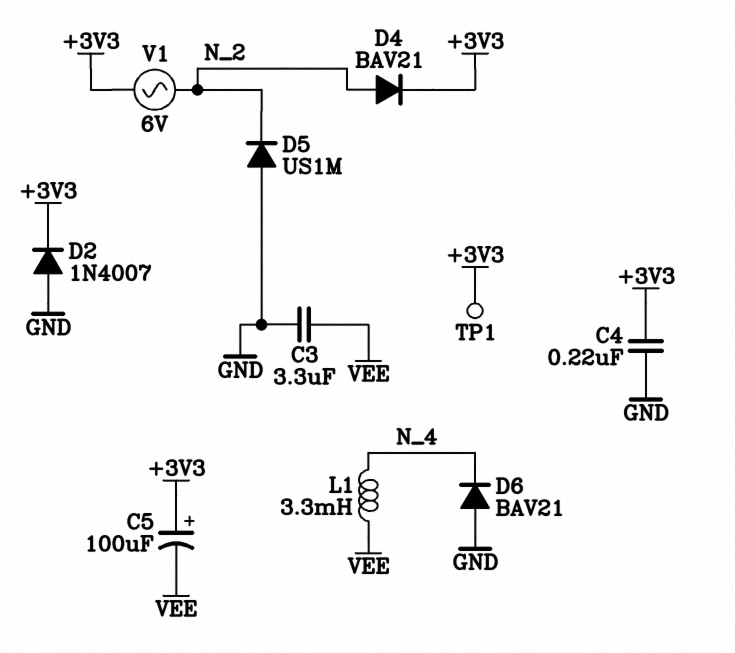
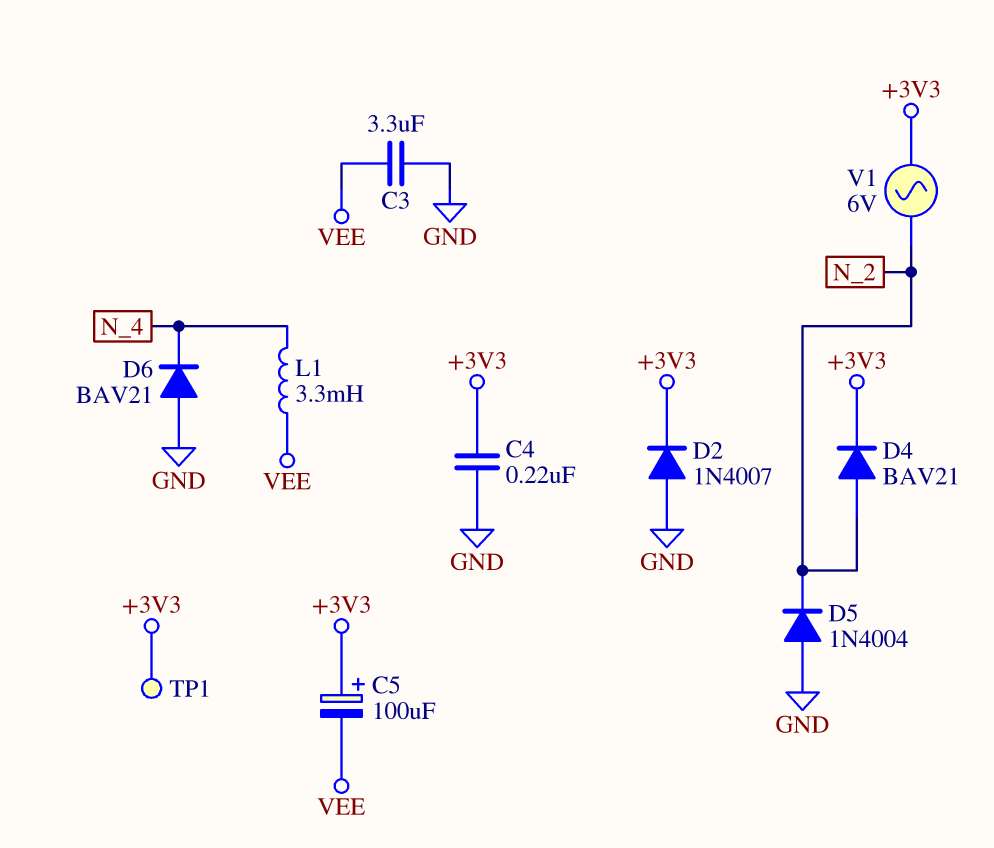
D5: diode US1M (A GND, K N_2) -> diode 1N4004 (A GND, K N_2)

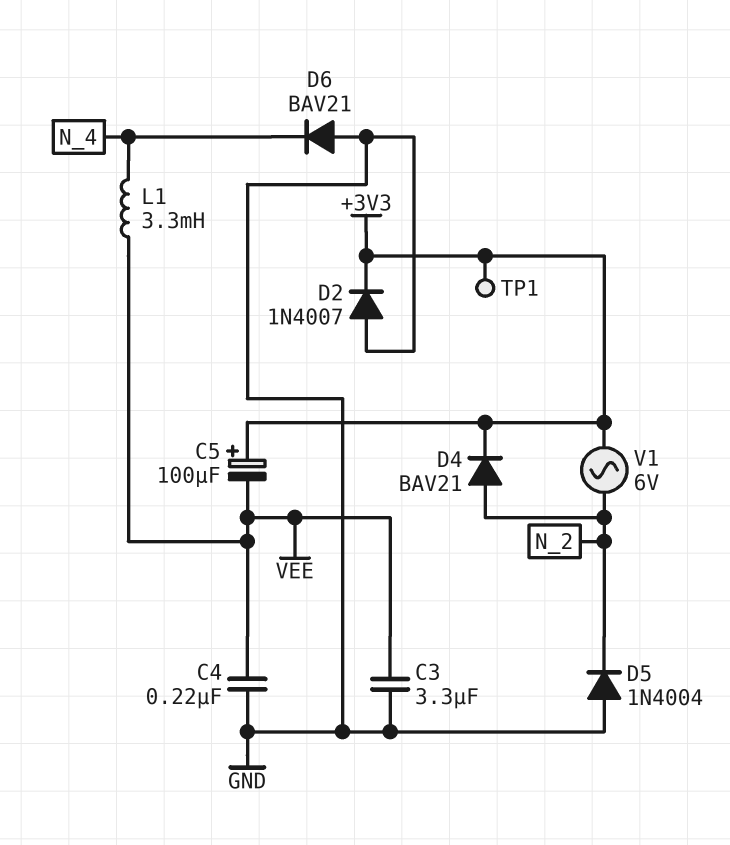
C4: 220nF (+3V3, GND) -> 220nF (GND, VEE)

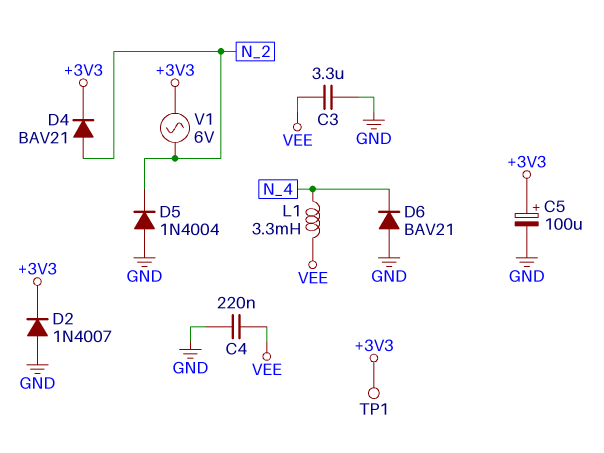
C5: 100uF (plus +3V3, minus VEE) -> 100uF (plus +3V3, minus GND)

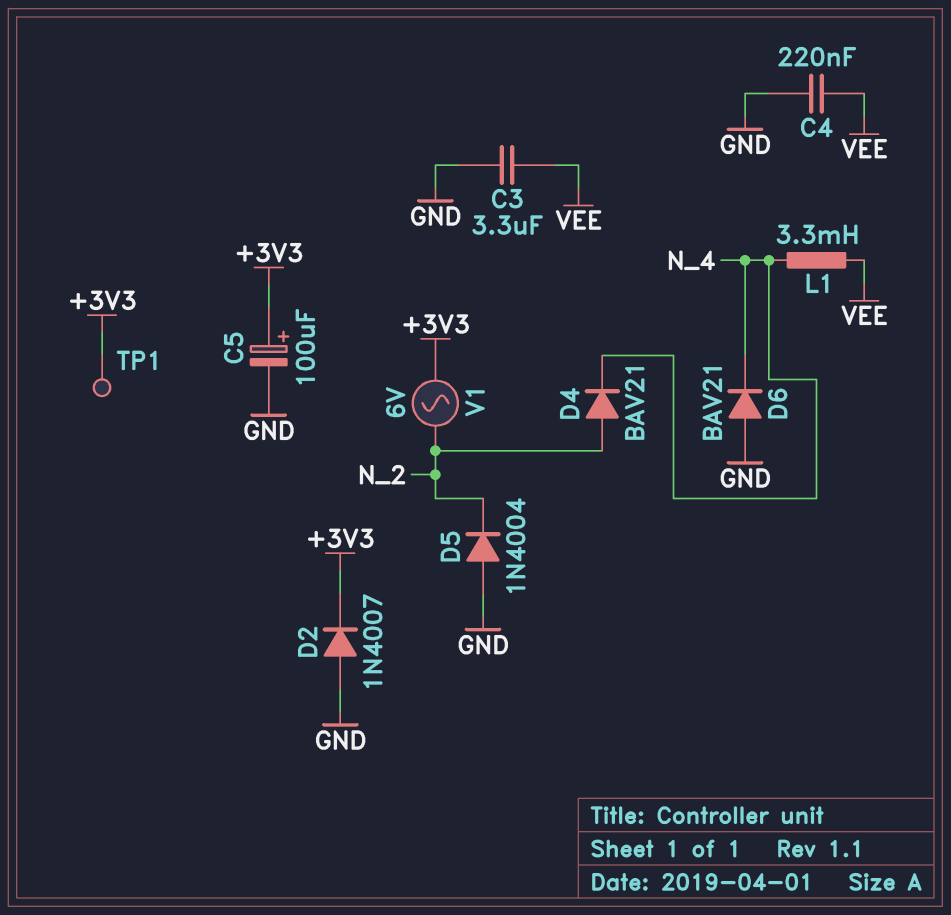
D4: diode BAV21 (A N_2, K +3V3) -> diode BAV21 (A N_2, K N_4)

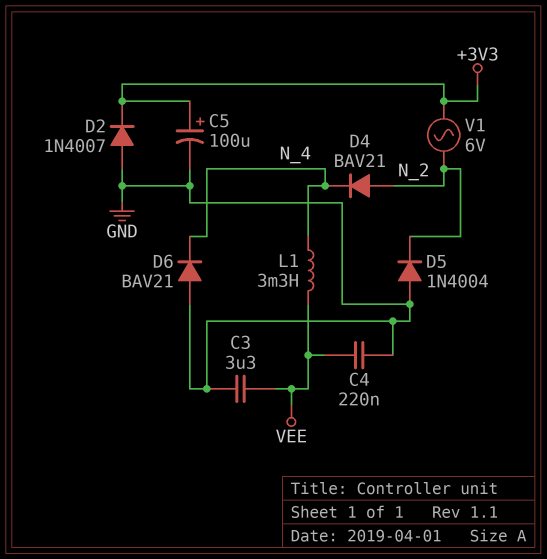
TP1: test point (+3V3) -> none

